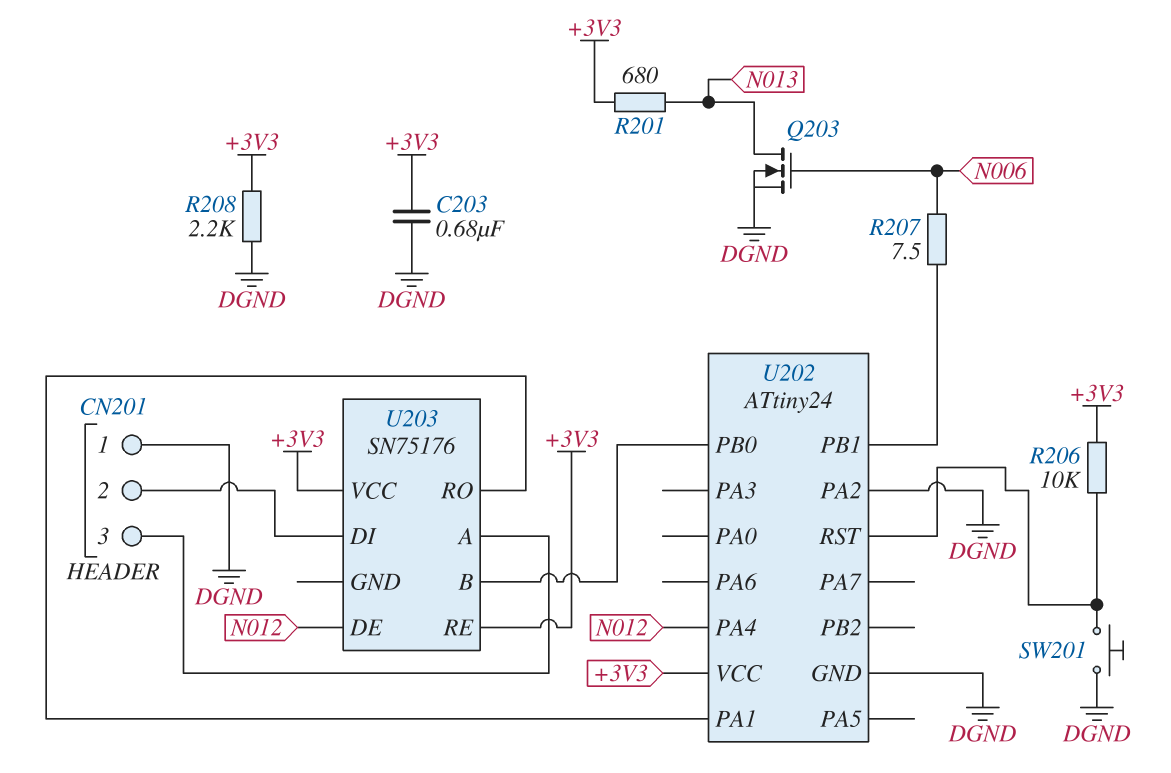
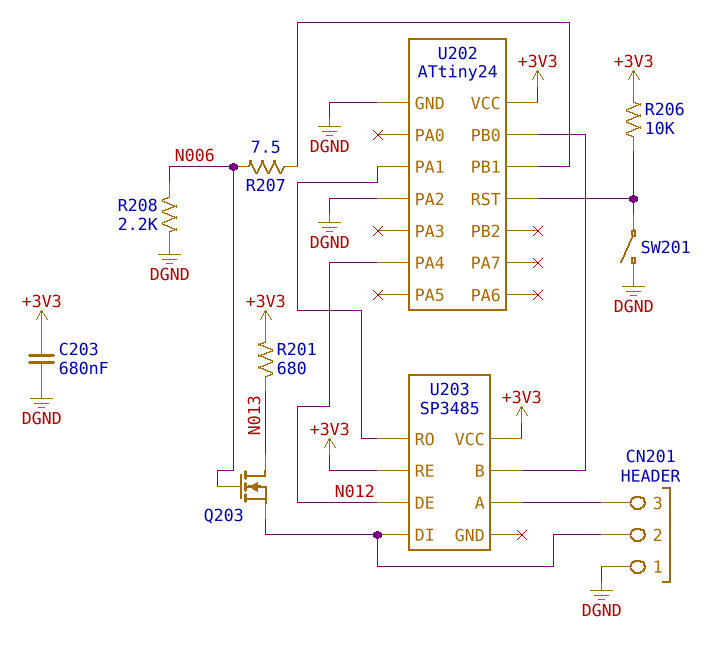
Q203: NMOS (G N006, D N013, S DGND) -> NMOS (G N006, D N013, S CN201/2)
R208: 2.2k (+3V3, DGND) -> 2.2k (DGND, N006)
SW201: button (DGND, U202/RST) -> switch (DGND, U202/RST)
U203: SN75176 -> SP3485

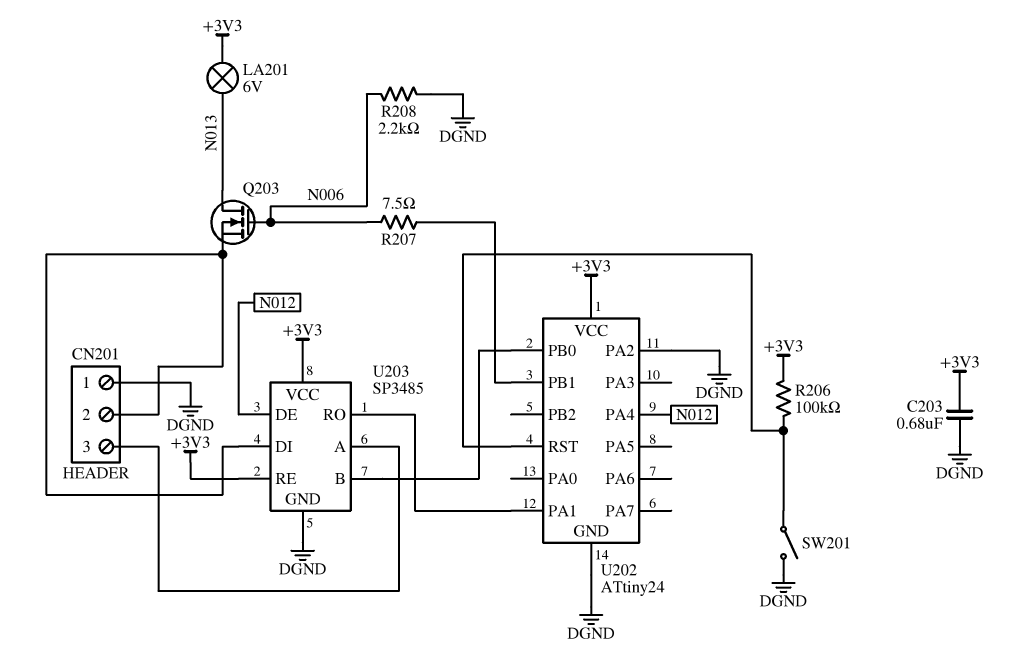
LA201: none -> lamp 6V (+3V3, N013)
R201: 680 (+3V3, N013) -> none
R206: 10k (+3V3, U202/RST) -> 100k (+3V3, U202/RST)
U203 pin GND: none -> DGND

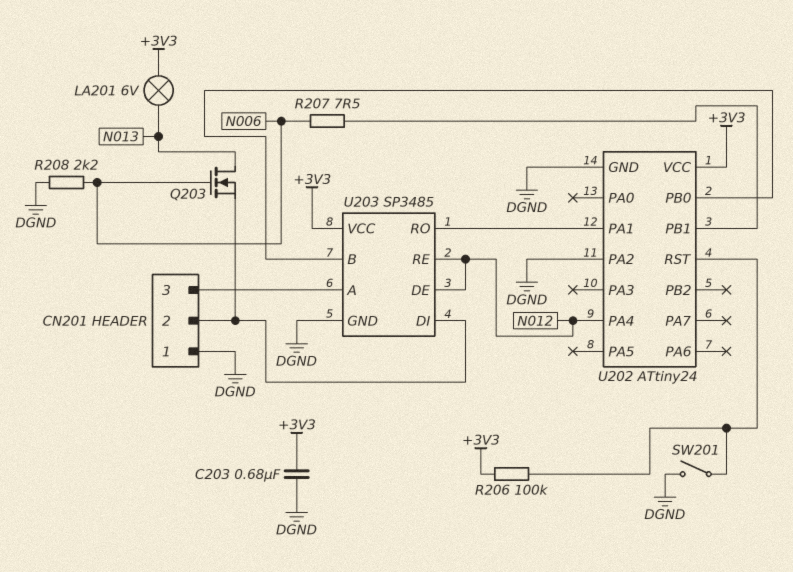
U203 pin RE: +3V3 -> N012

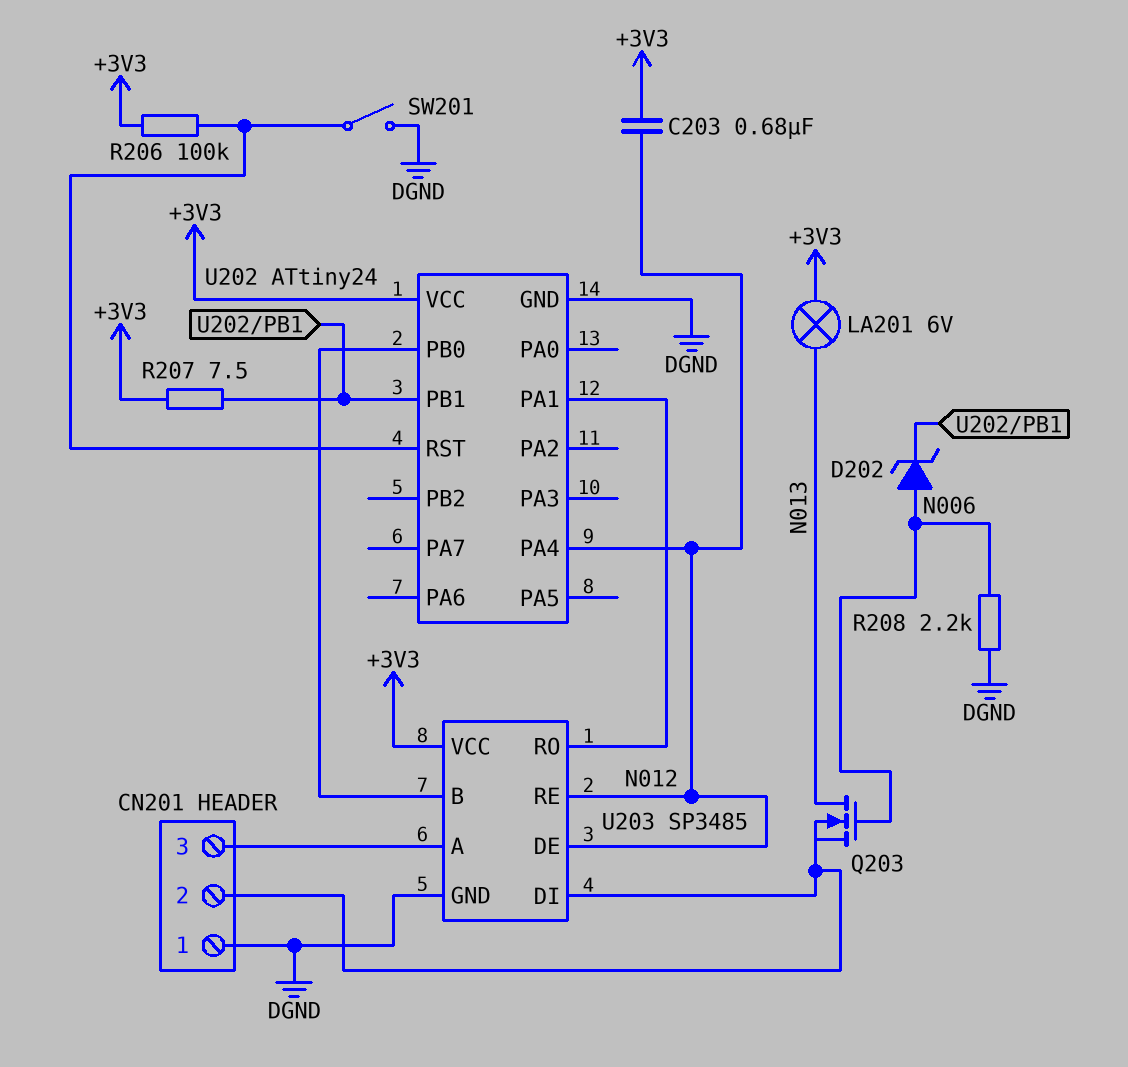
C203: 680nF (+3V3, DGND) -> 680nF (+3V3, N012)
D202: none -> zener (A N006, K U202/PB1)
R207: 7.5 (N006, U202/PB1) -> 7.5 (+3V3, U202/PB1)
U202 pin PA2: DGND -> none

